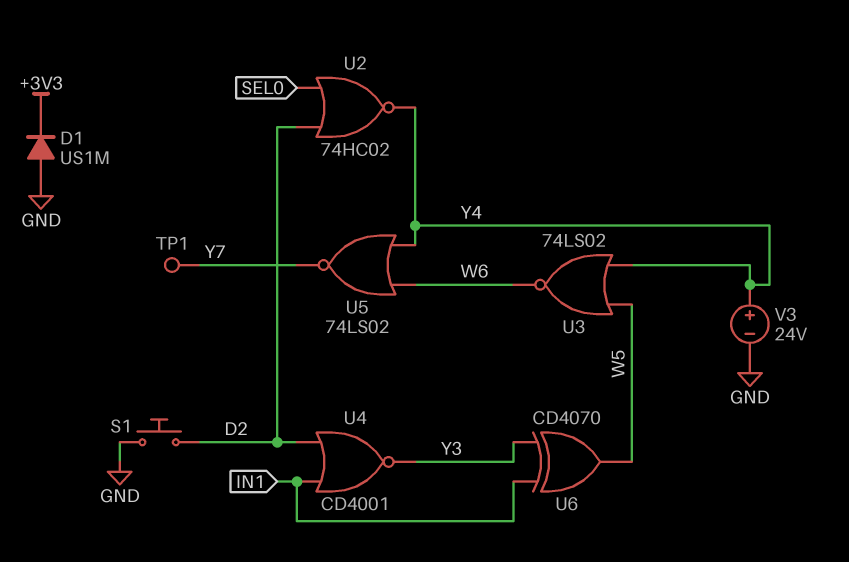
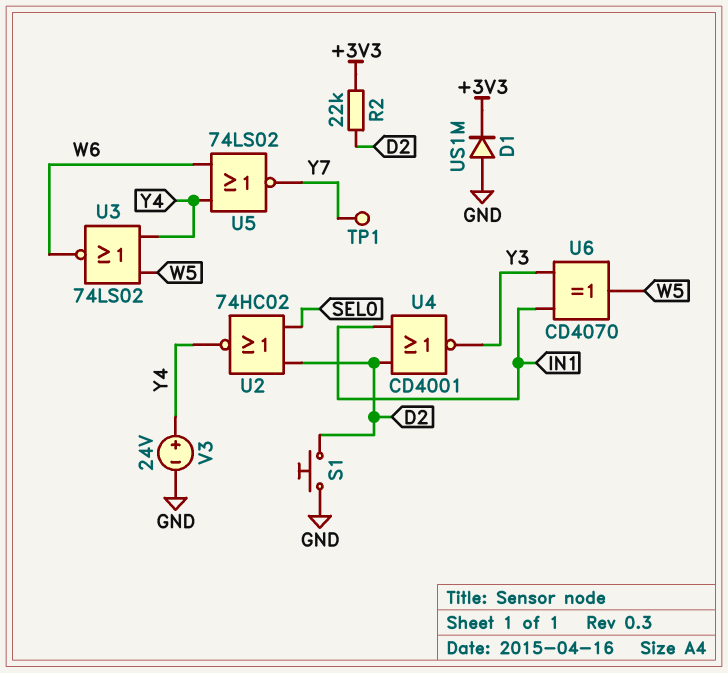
R2: none -> 22k (+3V3, D2)

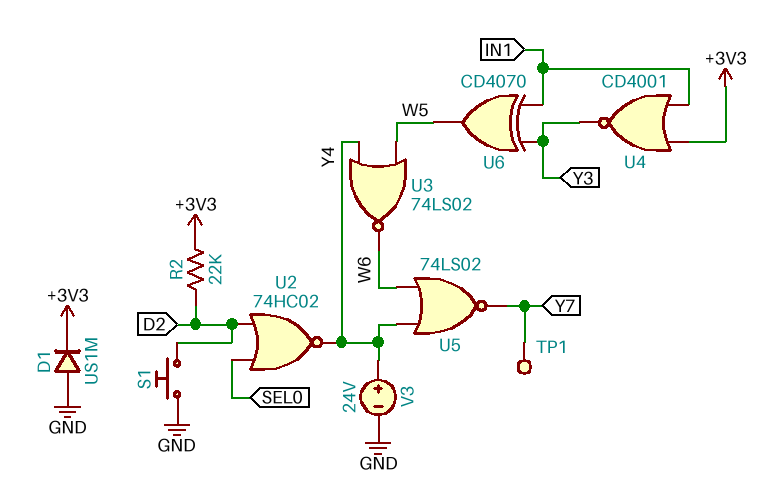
U4: NOR CD4001 (in D2, in IN1, out Y3) -> NOR CD4001 (in +3V3, in IN1, out Y3)

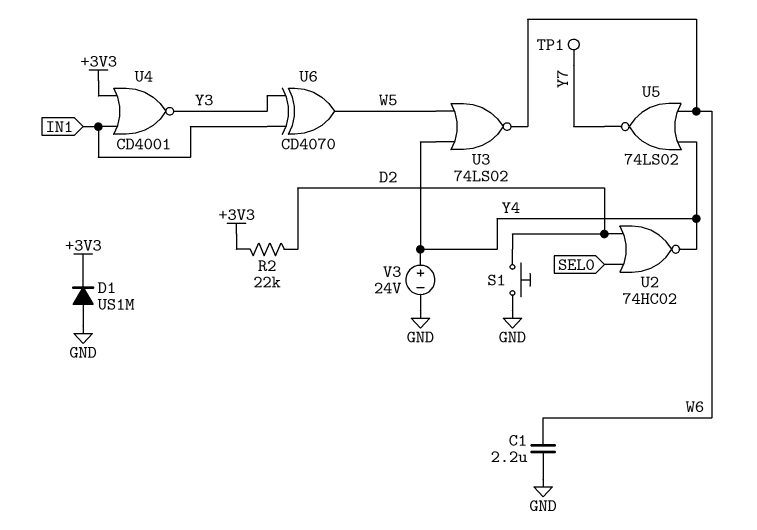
C1: none -> 2.2uF (GND, W6)

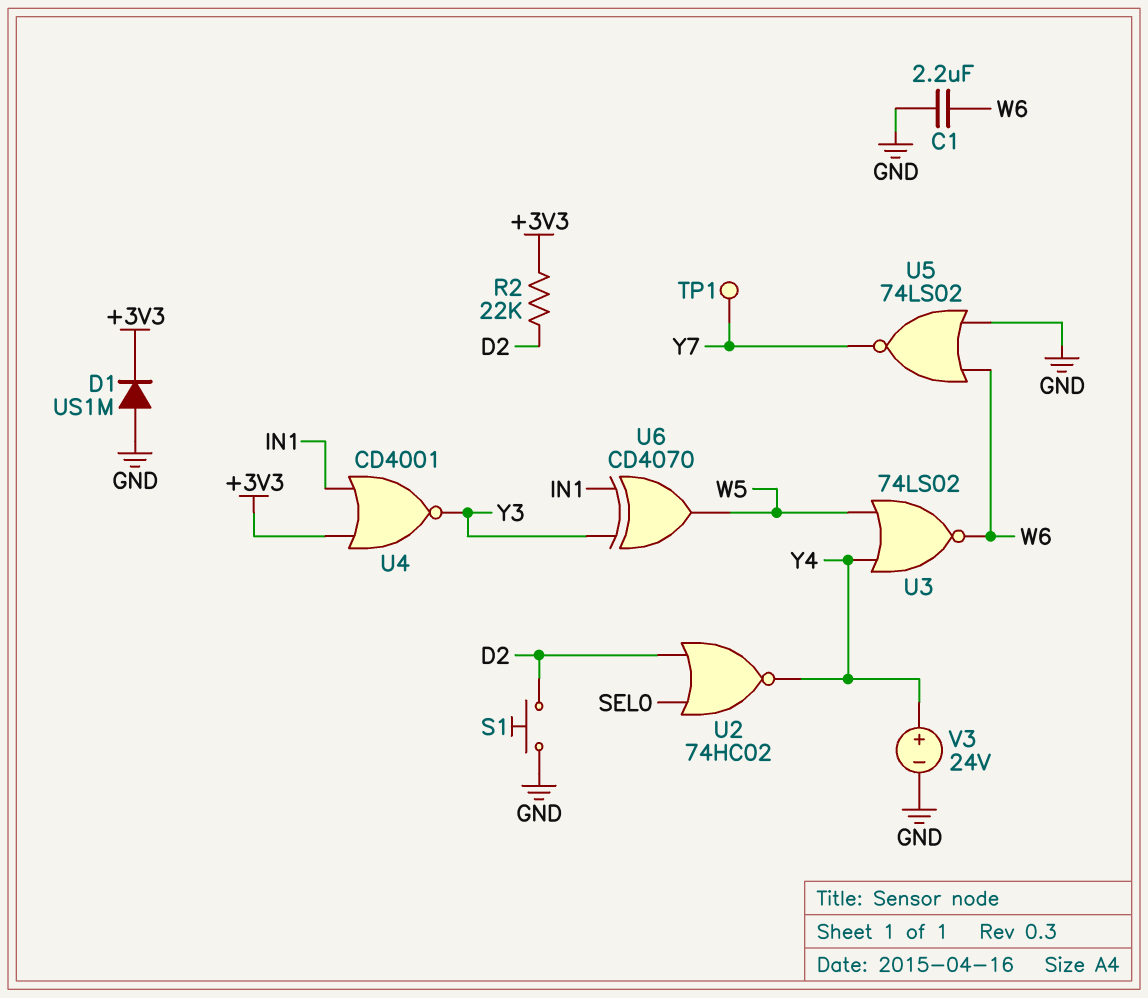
U5: NOR 74LS02 (in W6, in Y4, out Y7) -> NOR 74LS02 (in GND, in W6, out Y7)

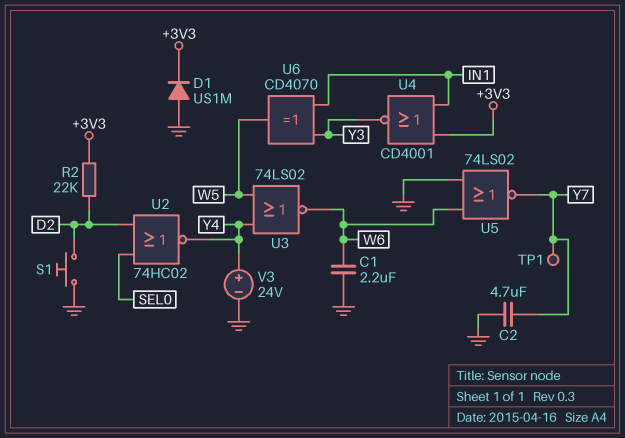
C2: none -> 4.7uF (GND, Y7)

